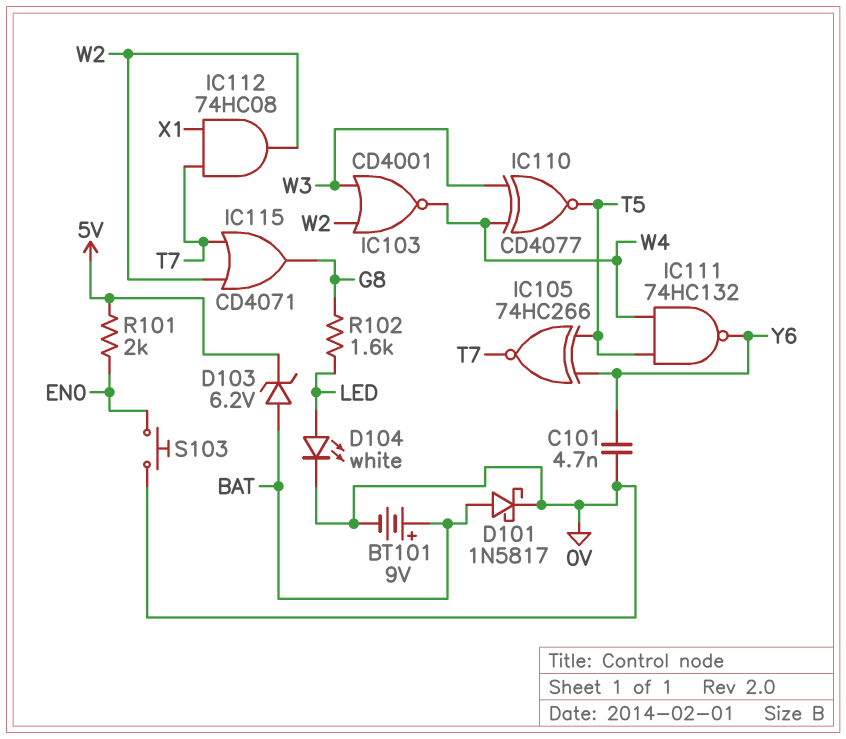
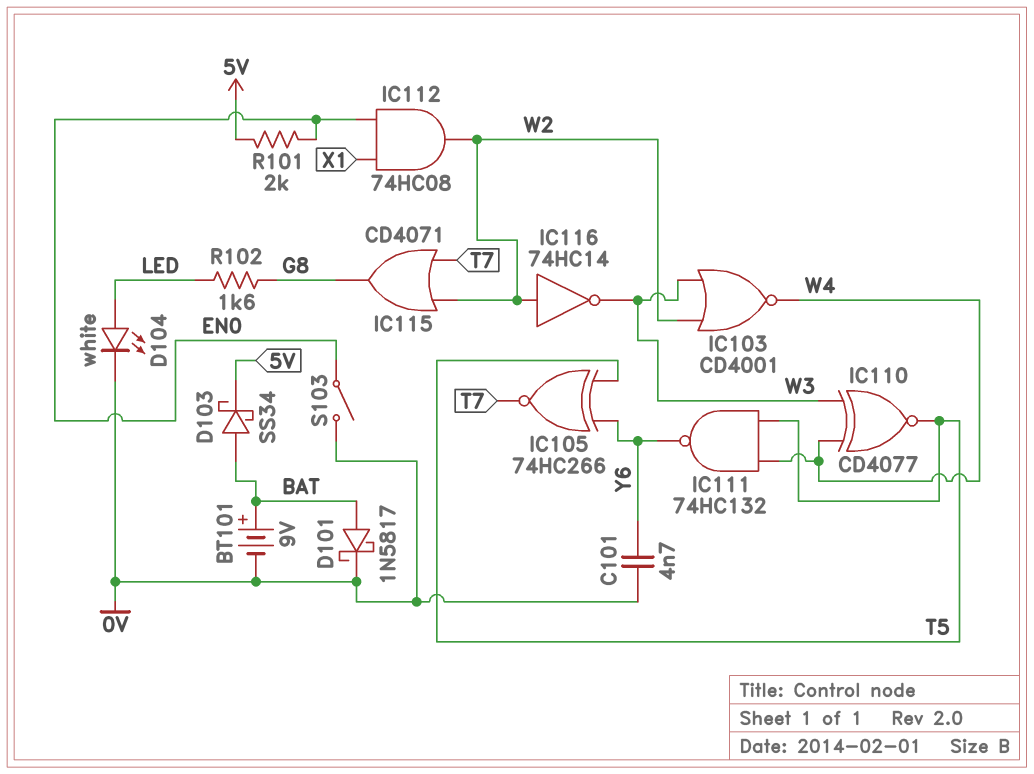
D103: zener 6.2V (A BAT, K 5V) -> schottky SS34 (A BAT, K 5V)
IC112: AND 74HC08 (in T7, in X1, out W2) -> AND 74HC08 (in EN0, in X1, out W2)
IC116: none -> NOT 74HC14 (in W2, out W3)
S103: button (0V, EN0) -> switch (0V, EN0)

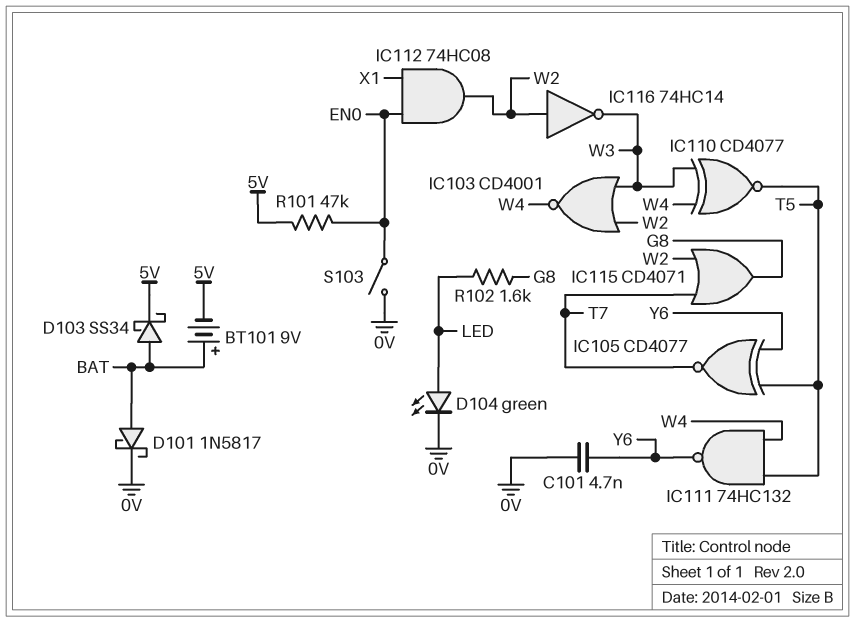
BT101: 9V (plus BAT, minus 0V) -> 9V (plus BAT, minus 5V)
D104: LED white (A LED, K 0V) -> LED green (A LED, K 0V)
IC105: XNOR 74HC266 (in T5, in Y6, out T7) -> XNOR CD4077 (in T5, in Y6, out T7)
R101: 2k (5V, EN0) -> 47k (5V, EN0)

